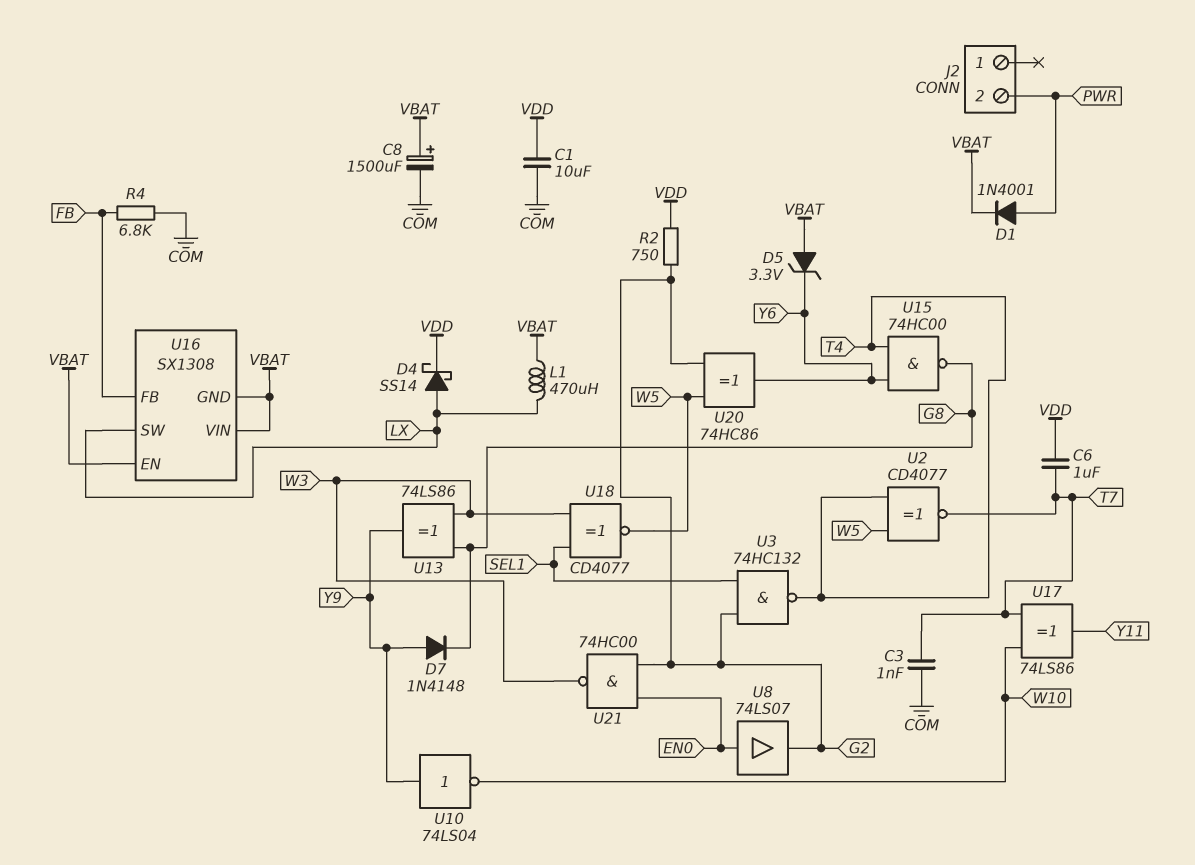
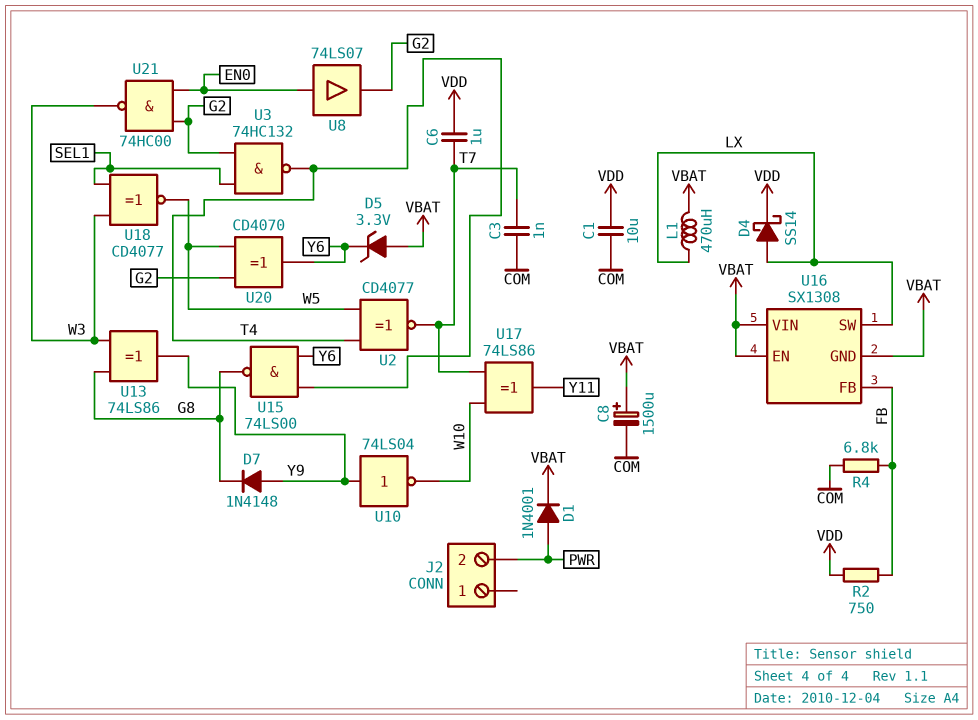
R2: 750 (G2, VDD) -> 750 (FB, VDD)
U15: NAND 74HC00 (in T4, in Y6, out G8) -> NAND 74LS00 (in T4, in Y6, out G8)
U20: XOR 74HC86 (in G2, in W5, out Y6) -> XOR CD4070 (in G2, in W5, out Y6)

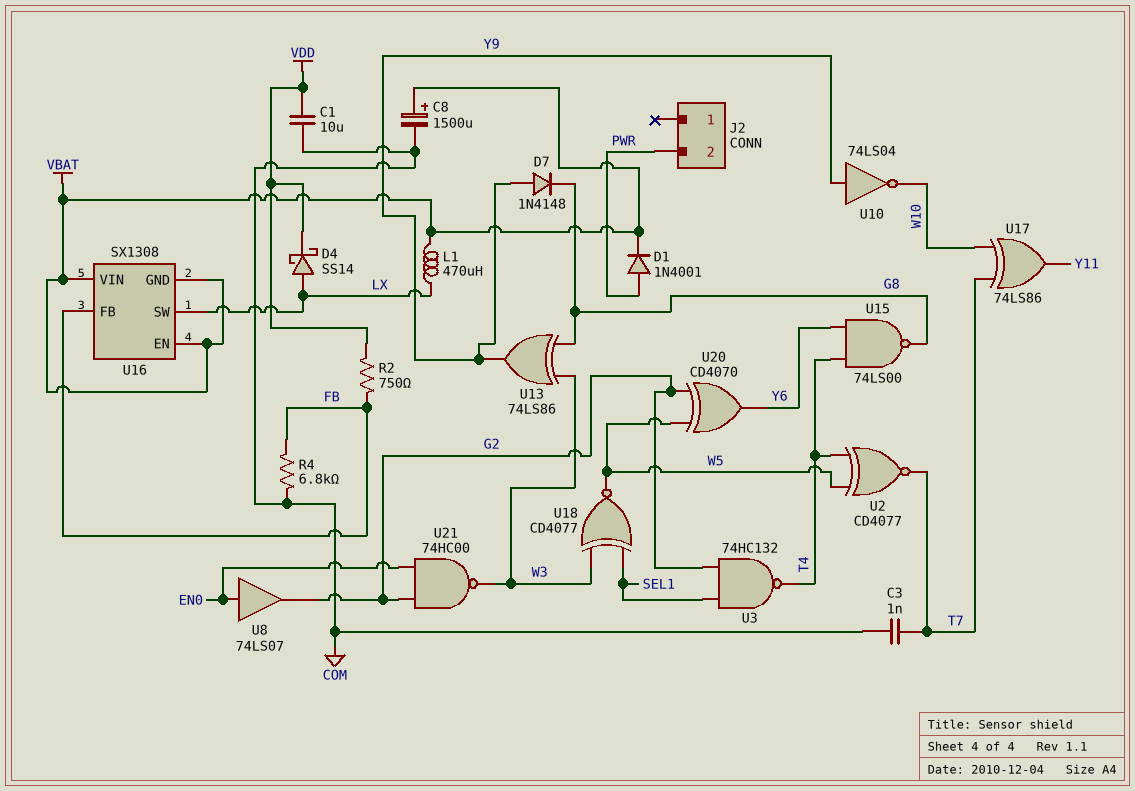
C6: 1uF (T7, VDD) -> none
D5: zener 3.3V (A VBAT, K Y6) -> none

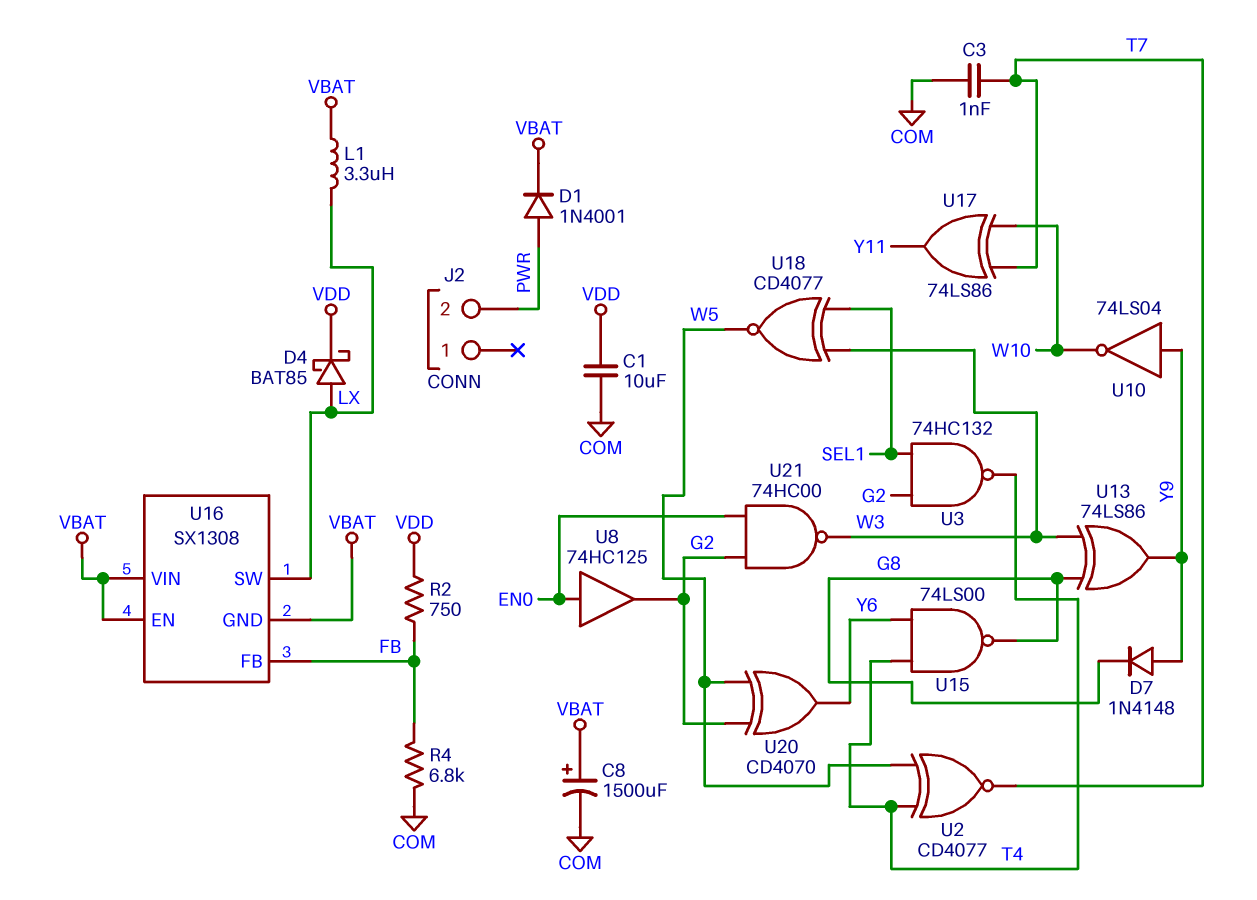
D4: schottky SS14 (A LX, K VDD) -> schottky BAT85 (A LX, K VDD)
L1: 470uH (LX, VBAT) -> 3.3uH (LX, VBAT)
U8: buffer 74LS07 (in EN0, out G2) -> buffer 74HC125 (in EN0, out G2)

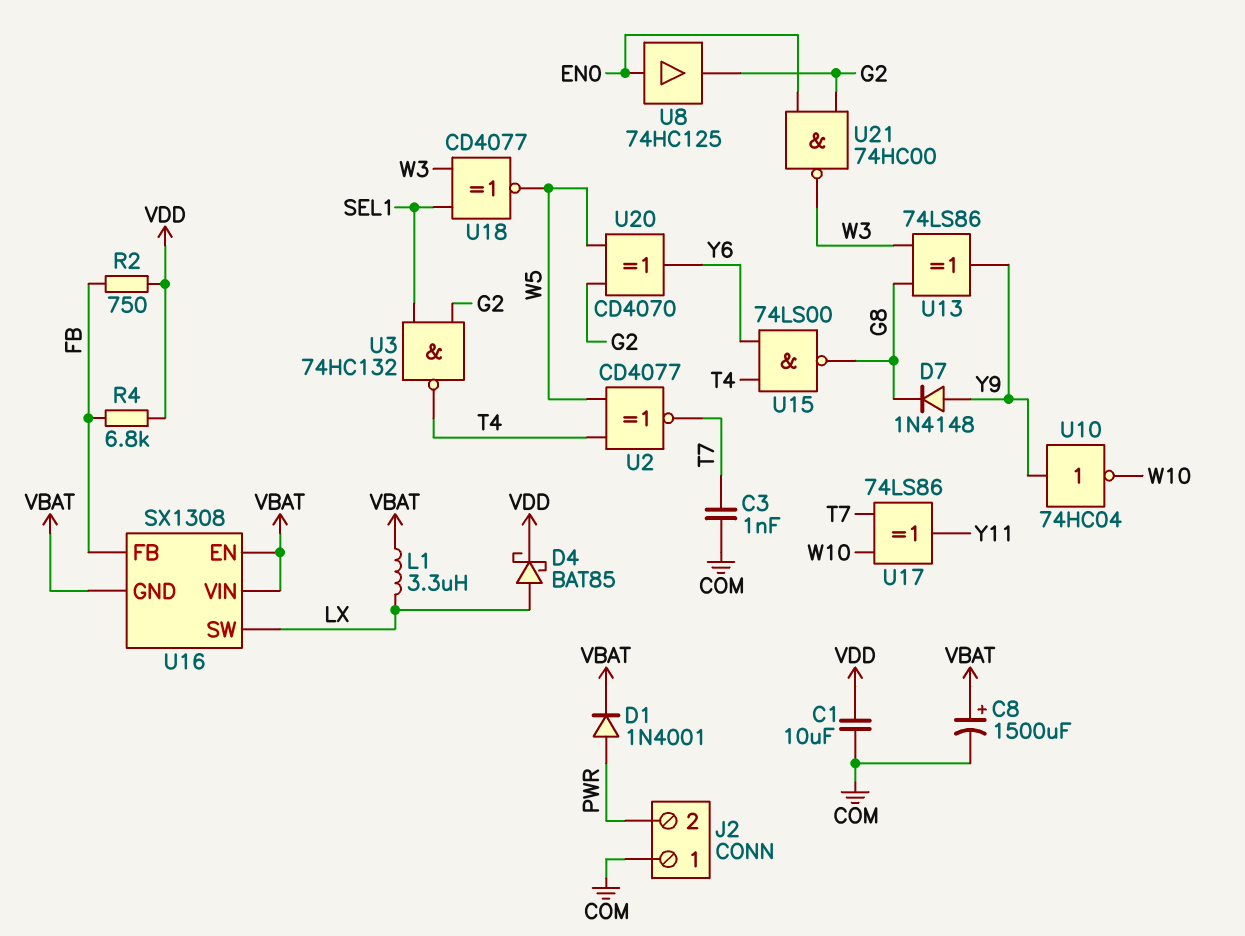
J2 pin 1: none -> COM
R4: 6.8k (COM, FB) -> 6.8k (FB, VDD)
U10: NOT 74LS04 (in Y9, out W10) -> NOT 74HC04 (in Y9, out W10)

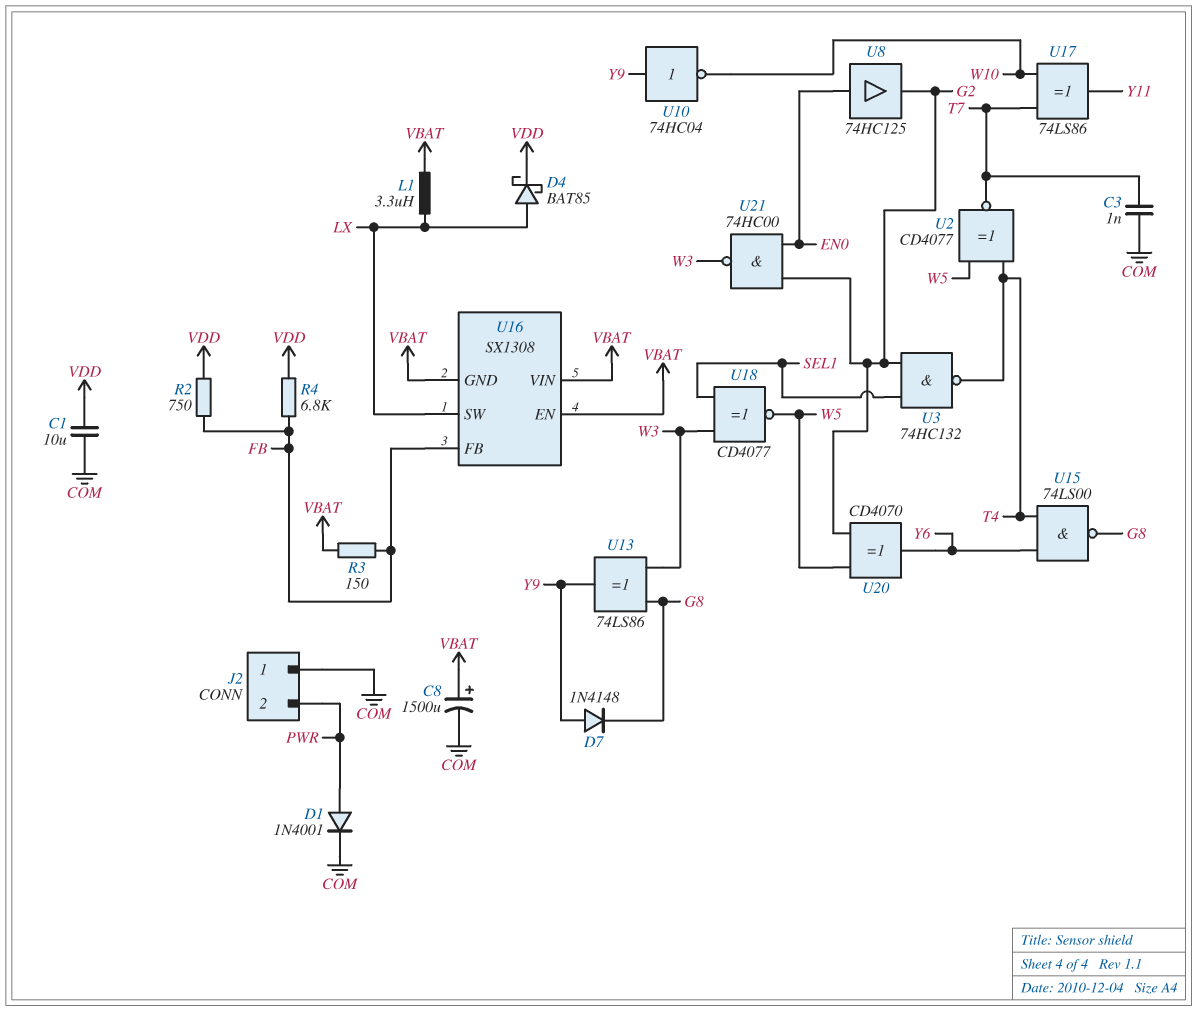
D1: diode 1N4001 (A PWR, K VBAT) -> diode 1N4001 (A PWR, K COM)
R3: none -> 150 (FB, VBAT)

